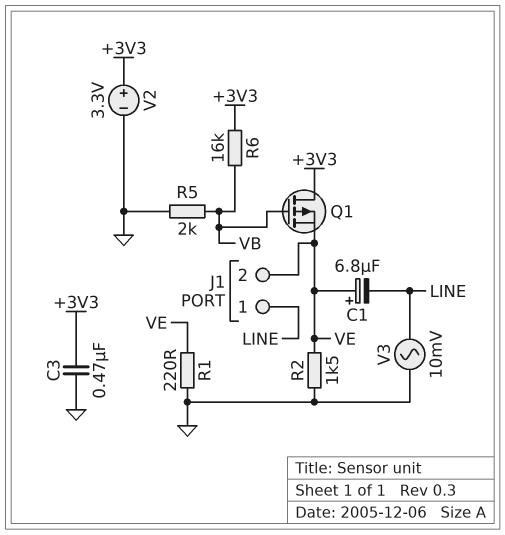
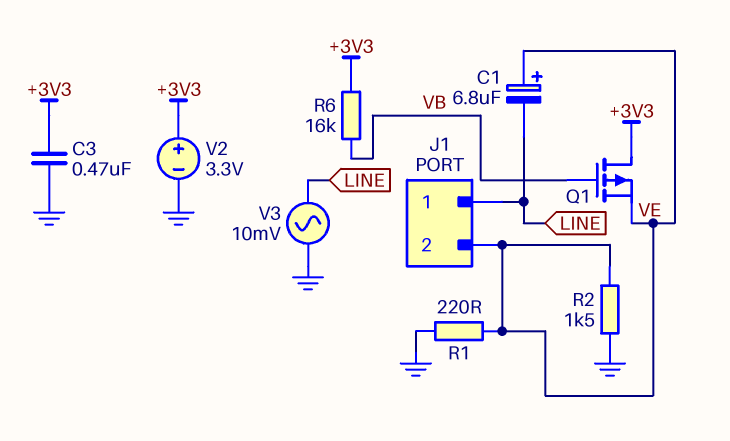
R5: 2k (GND, VB) -> none

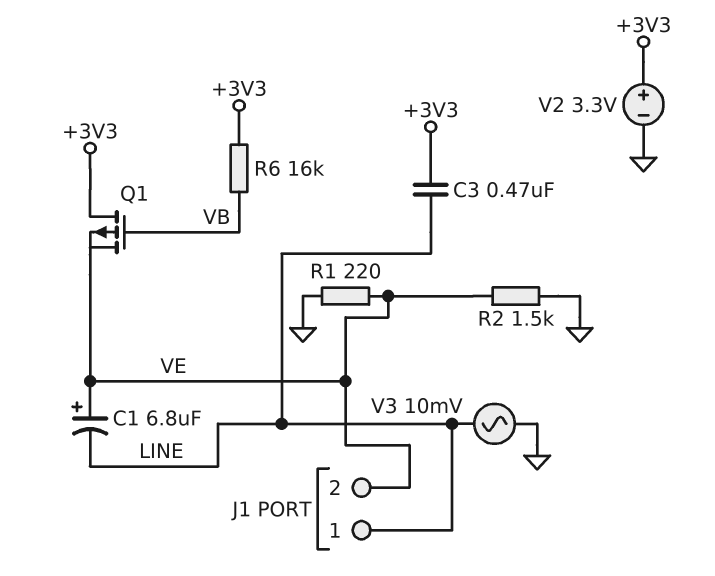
C3: 470nF (+3V3, GND) -> 470nF (+3V3, LINE)

